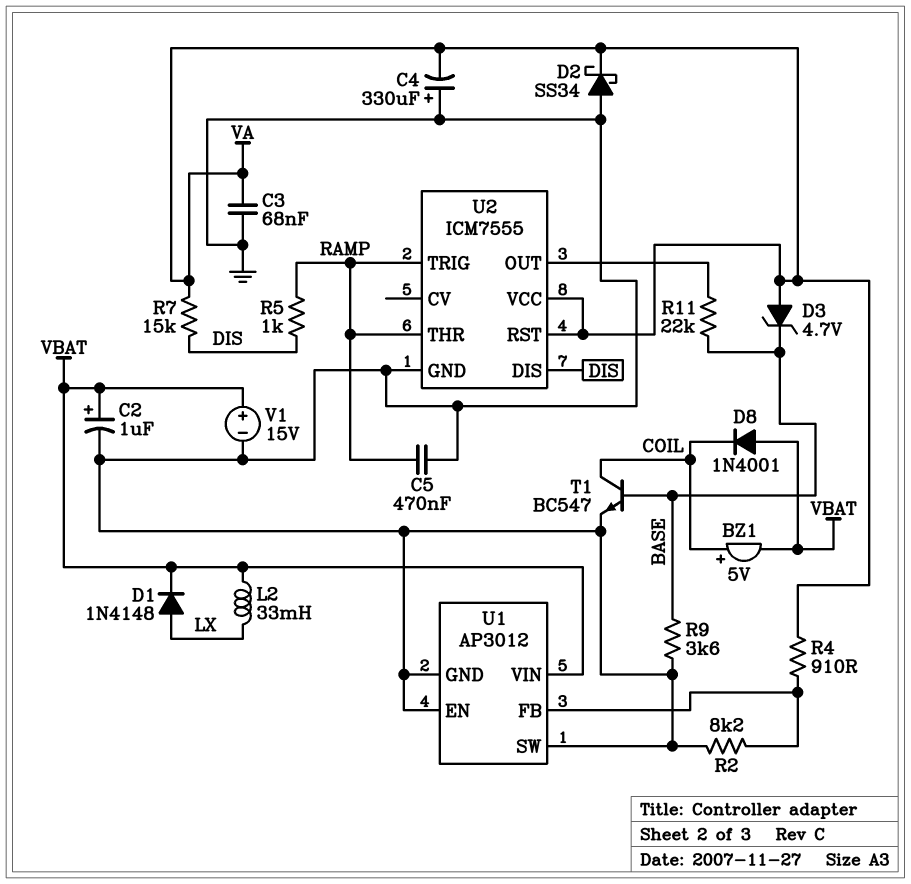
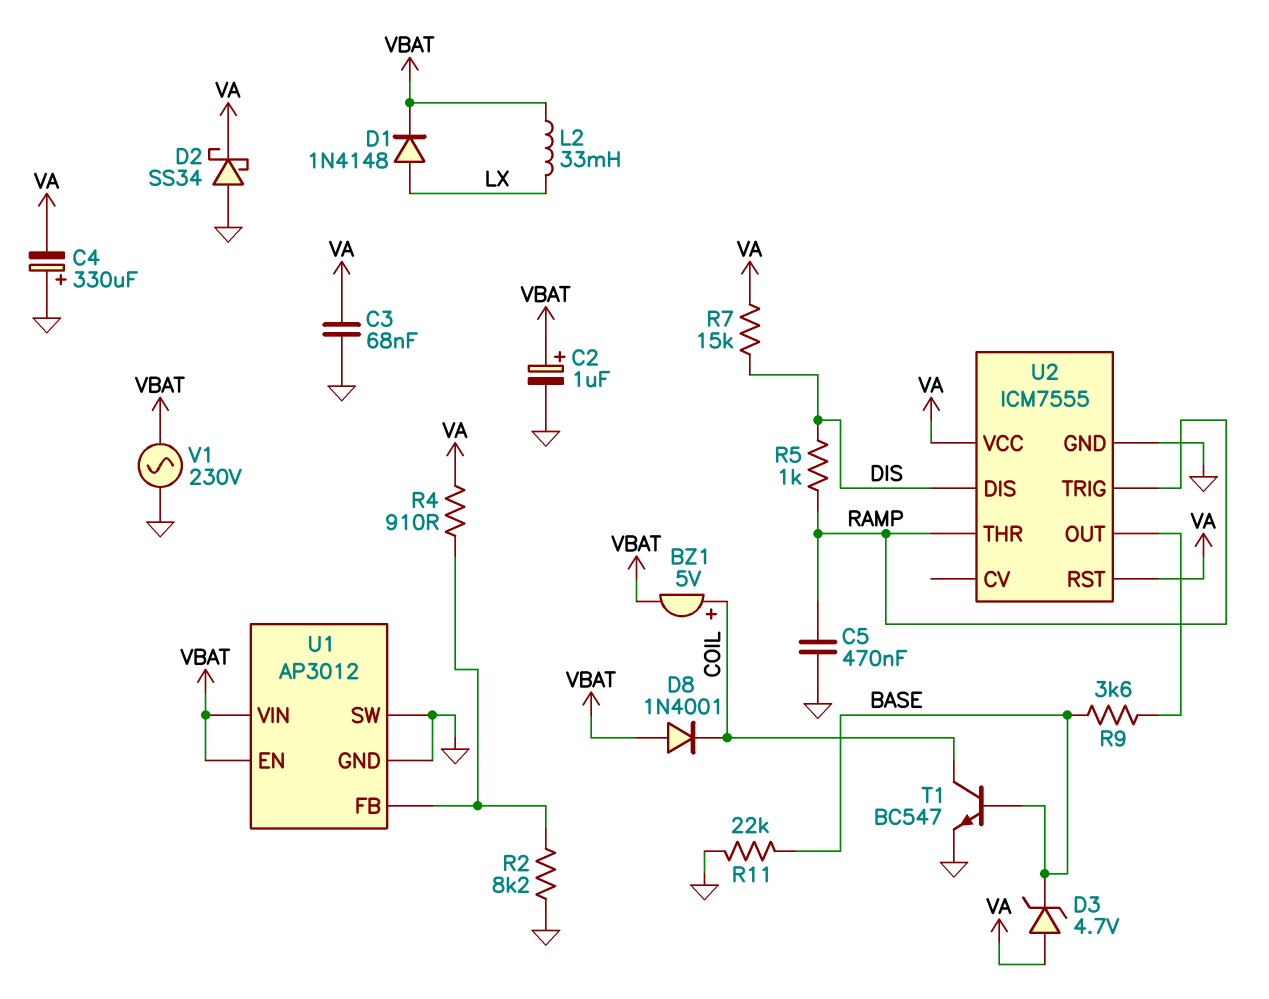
R9: 3.6k (BASE, GND) -> 3.6k (BASE, U2/OUT)
R11: 22k (BASE, U2/OUT) -> 22k (BASE, GND)
U1 pin EN: GND -> VBAT
V1: 15V (plus VBAT, minus GND) -> AC 230V (GND, VBAT)

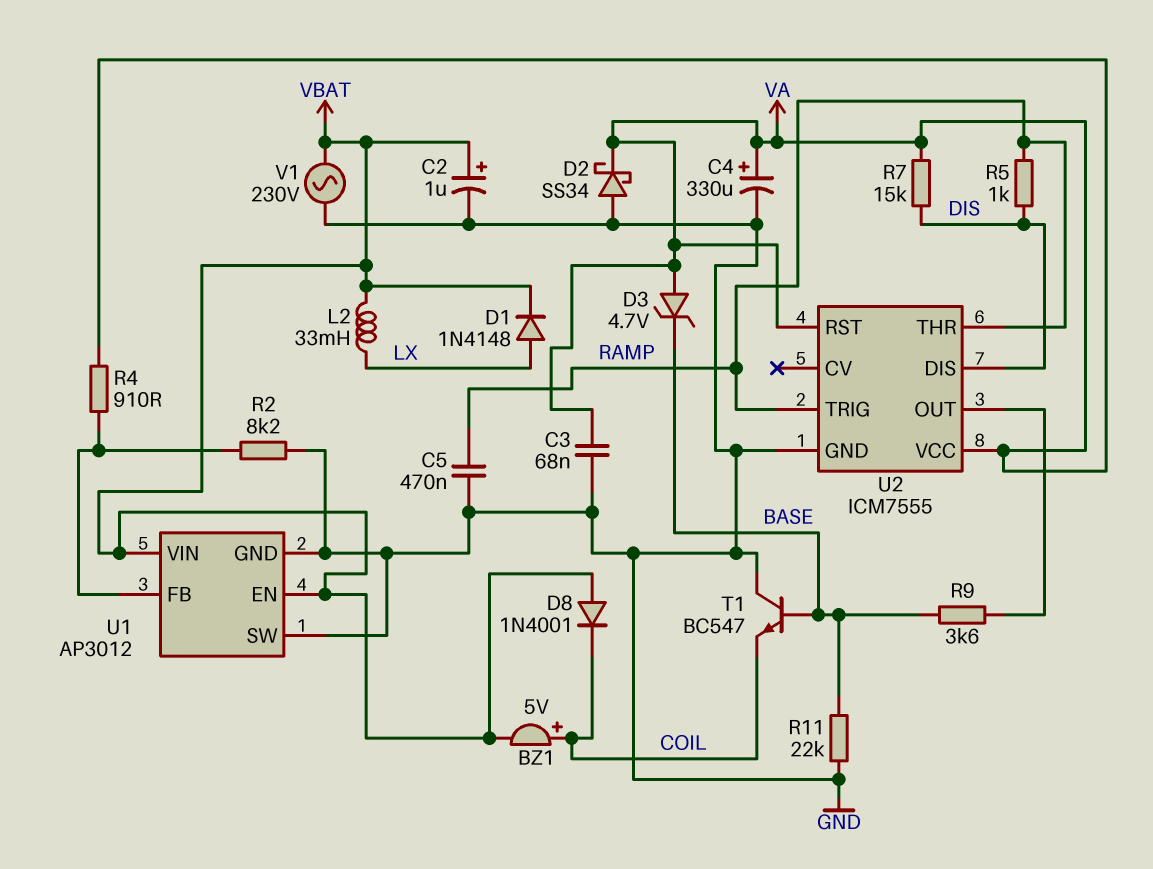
C4: 330uF (plus GND, minus VA) -> 330uF (plus VA, minus GND)
T1: NPN BC547 (B BASE, C COIL, E GND) -> NPN BC547 (B BASE, C GND, E COIL)

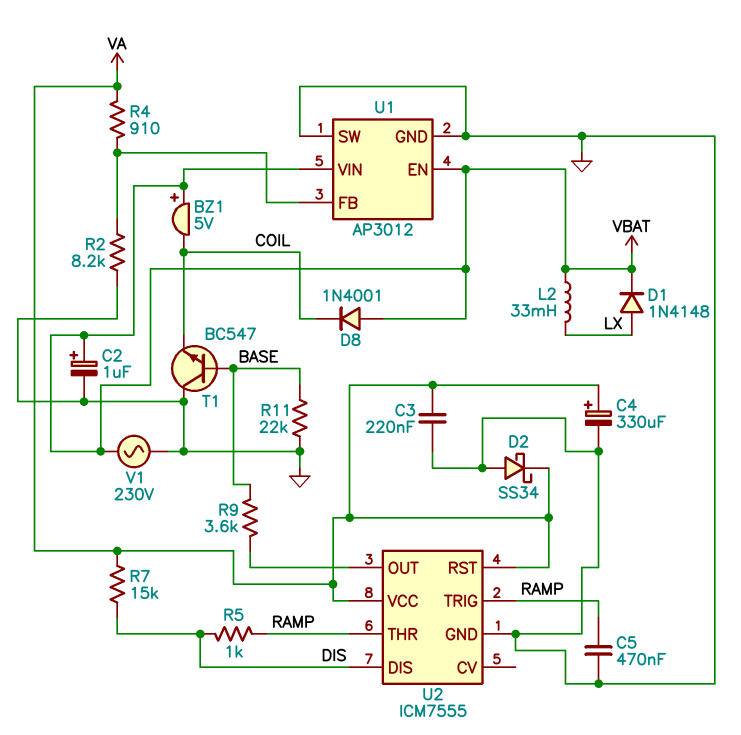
BZ1: buzzer 5V (plus COIL, minus VBAT) -> buzzer 5V (plus VBAT, minus COIL)
C3: 68nF (GND, VA) -> 220nF (GND, VA)
D3: zener 4.7V (A VA, K BASE) -> none

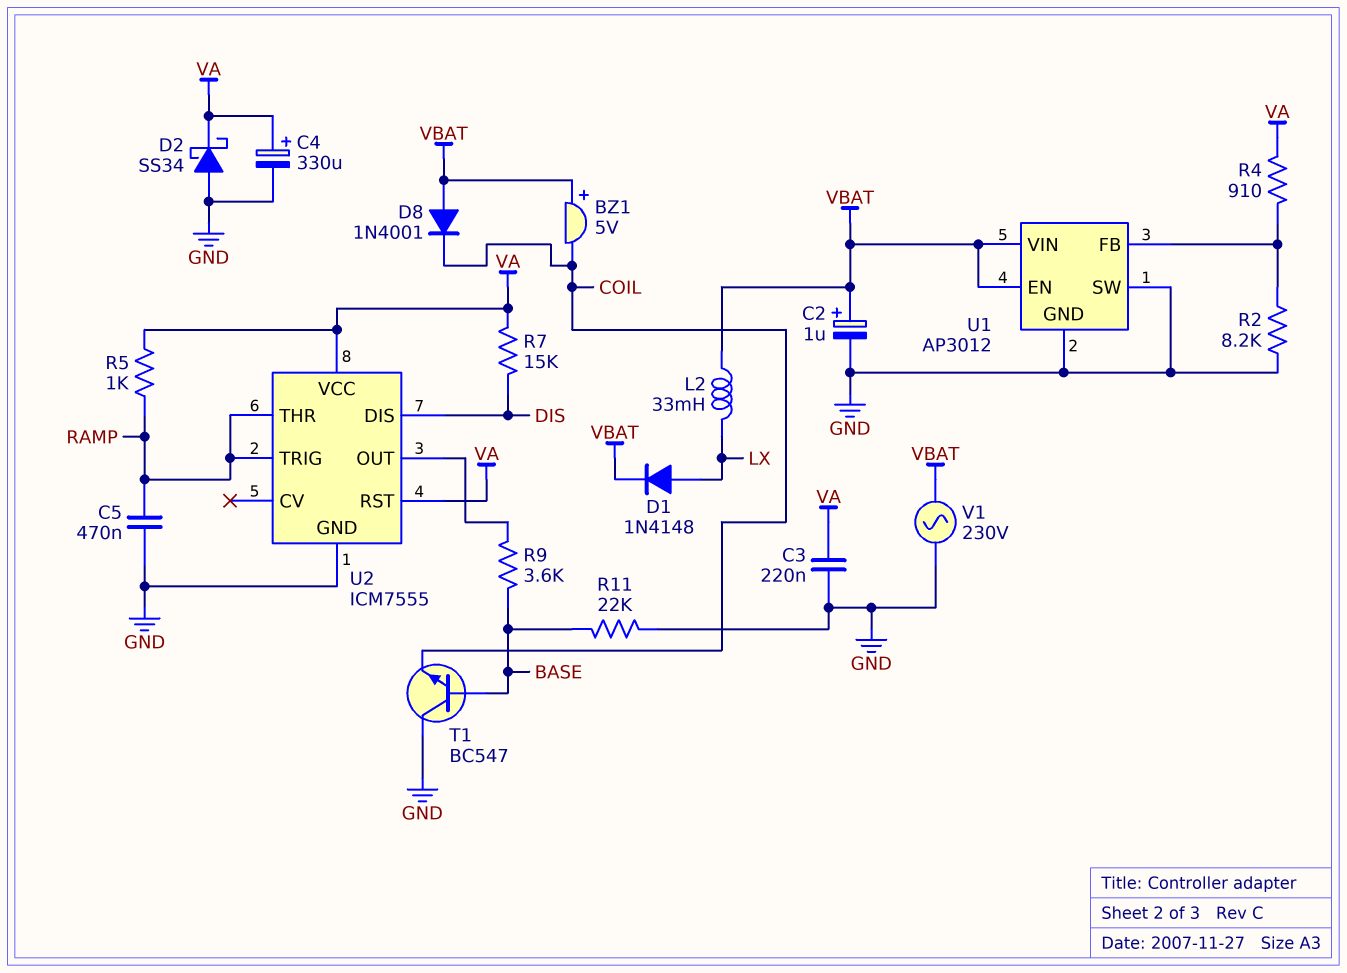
R5: 1k (DIS, RAMP) -> 1k (RAMP, VA)

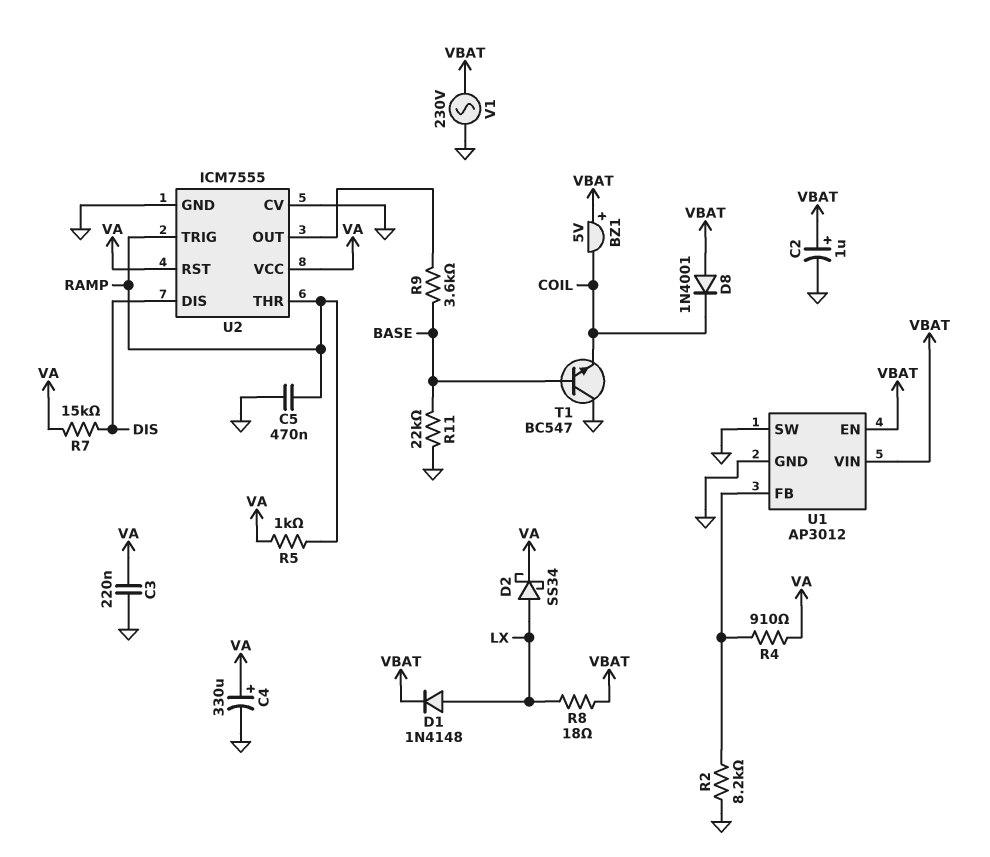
D2: schottky SS34 (A GND, K VA) -> schottky SS34 (A LX, K VA)
L2: 33mH (LX, VBAT) -> none
R8: none -> 18 (LX, VBAT)
U2 pin CV: none -> GND

